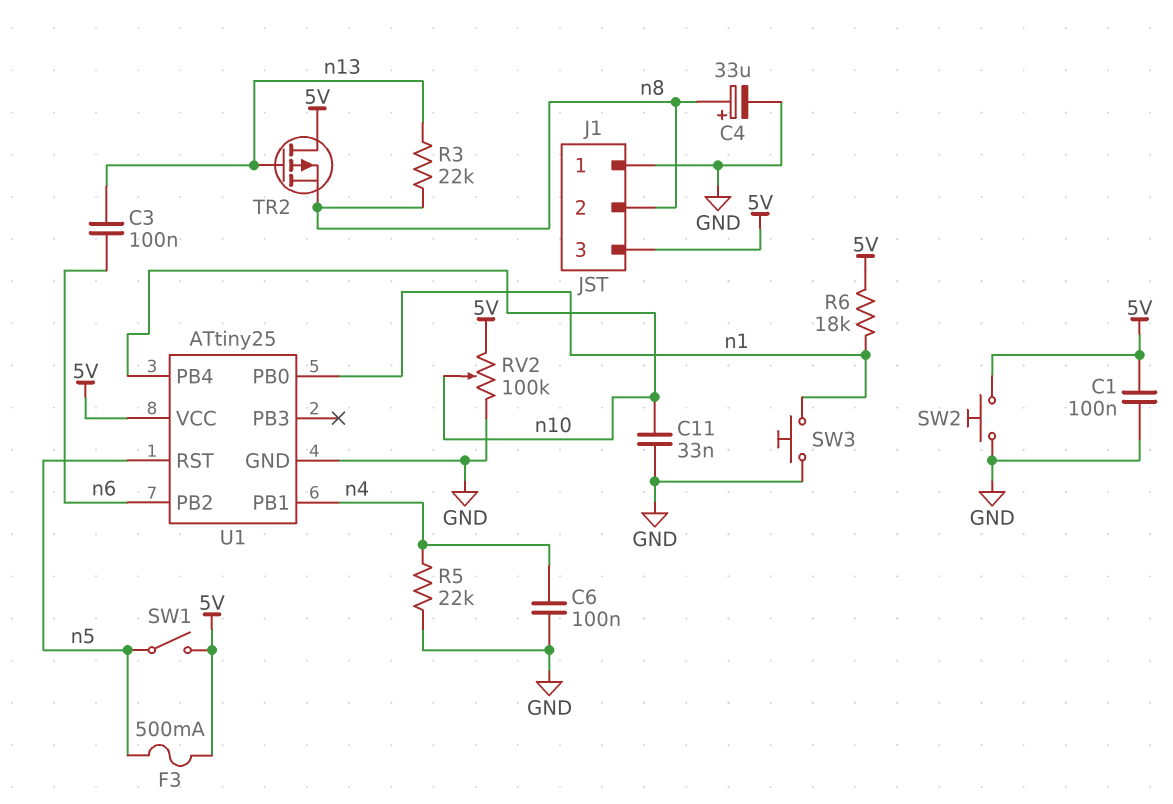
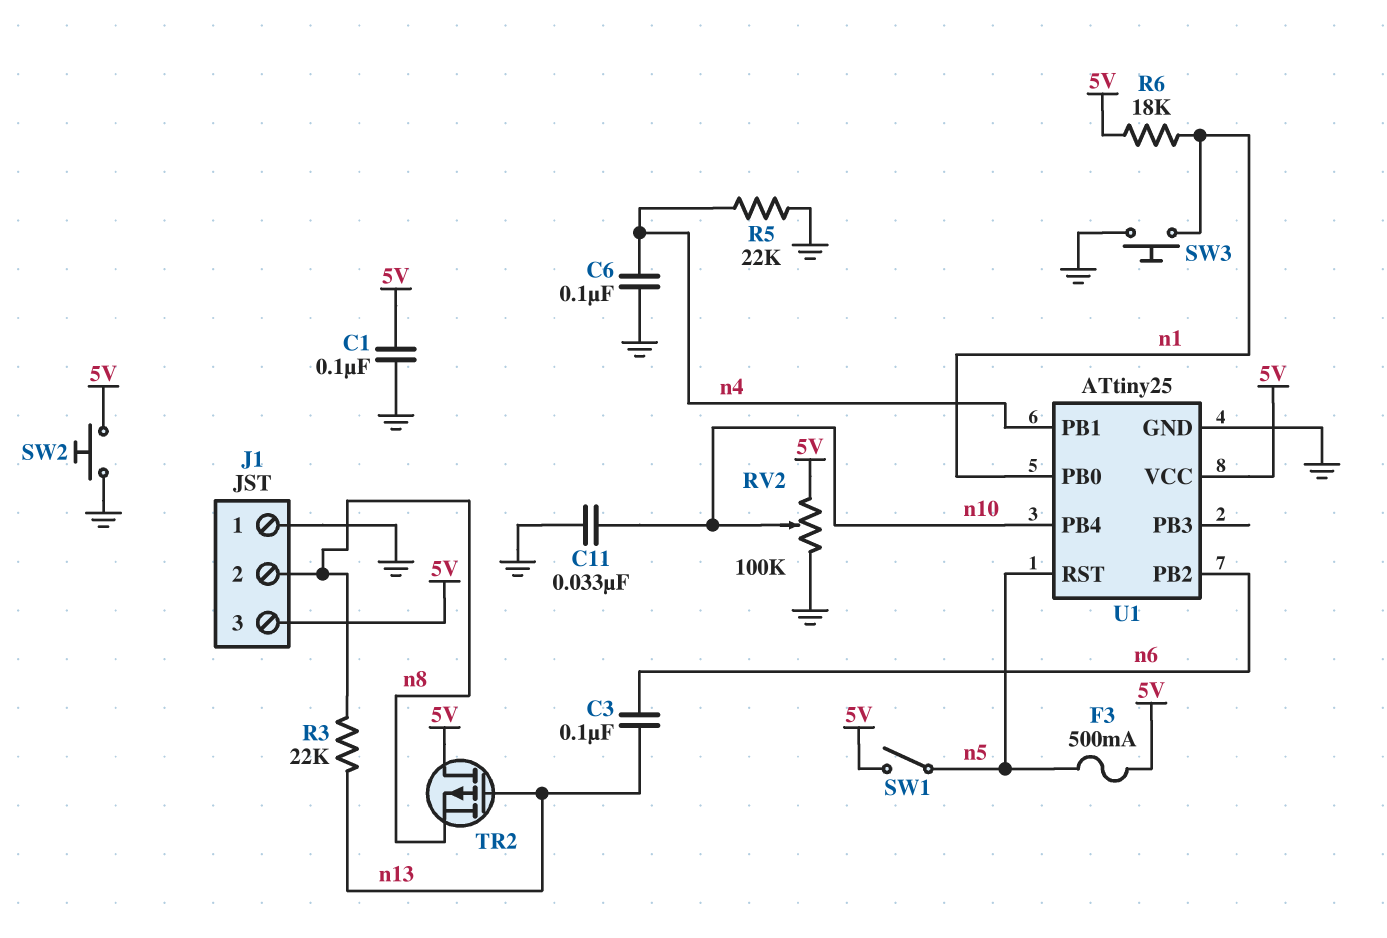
C4: 33uF (plus n8, minus GND) -> none

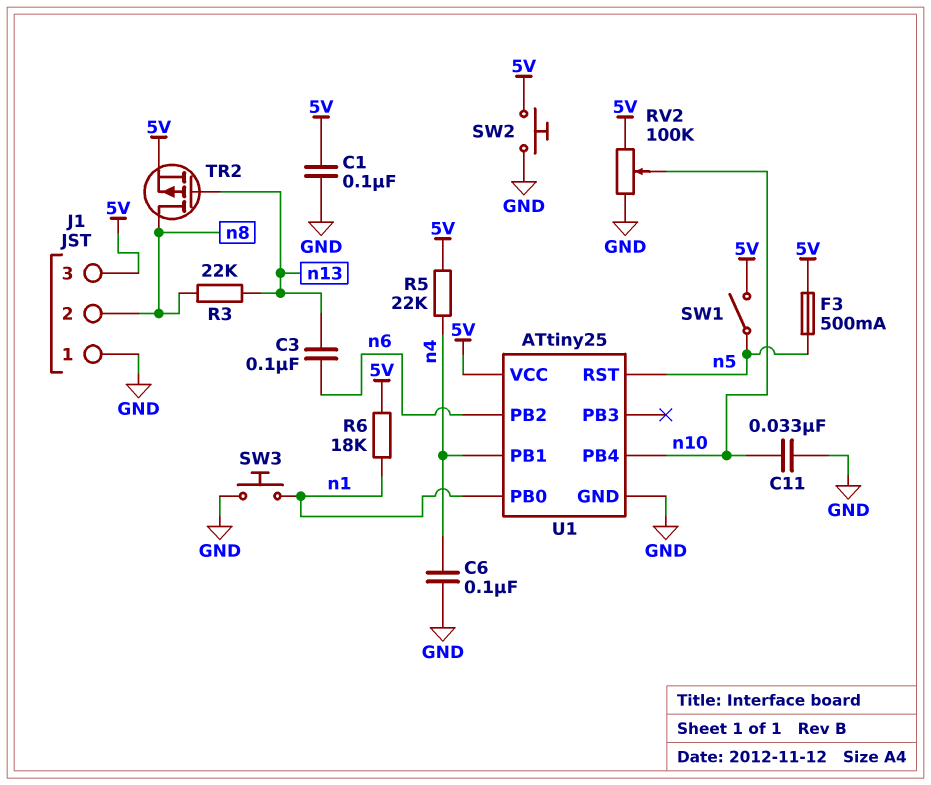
R5: 22k (GND, n4) -> 22k (5V, n4)
TR2: PMOS (G n13, D 5V, S n8) -> PMOS (G n13, D n8, S 5V)

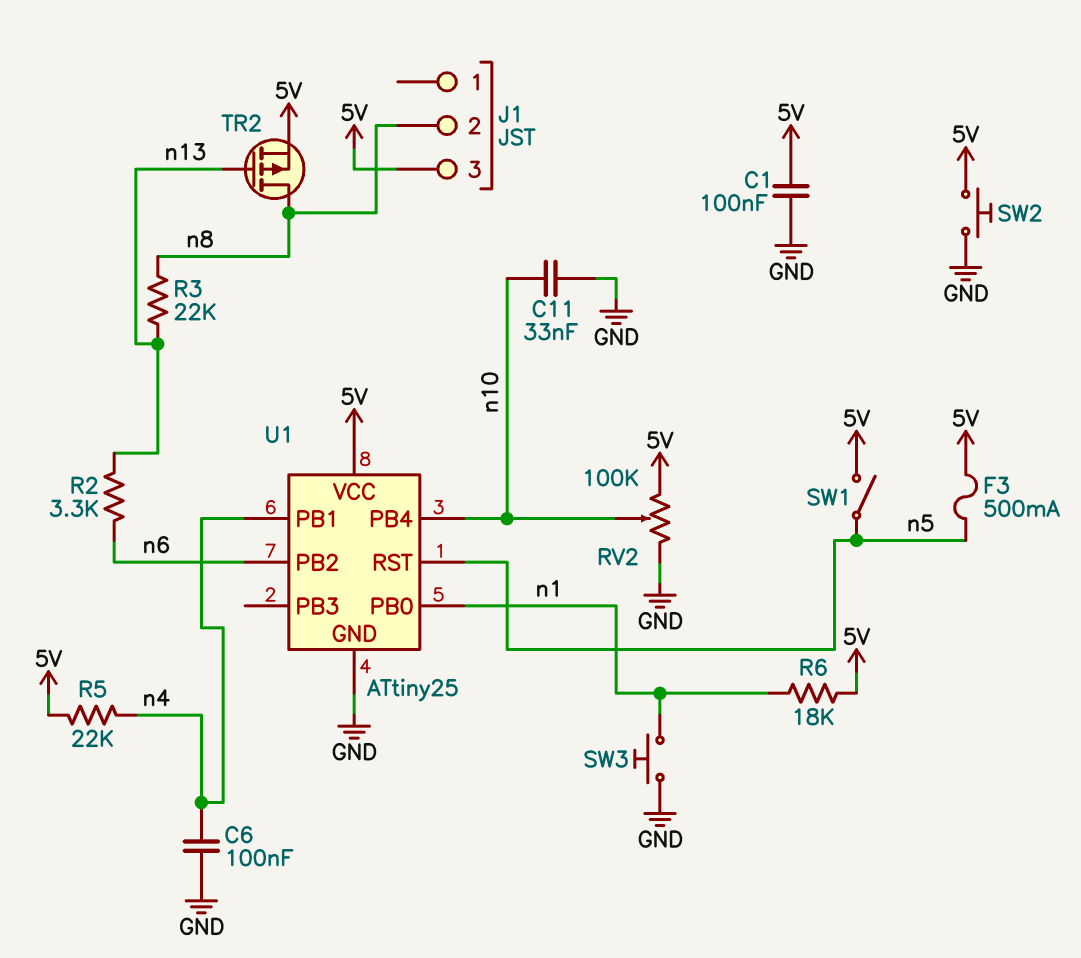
C3: 100nF (n6, n13) -> none
J1 pin 1: GND -> none
R2: none -> 3.3k (n6, n13)

